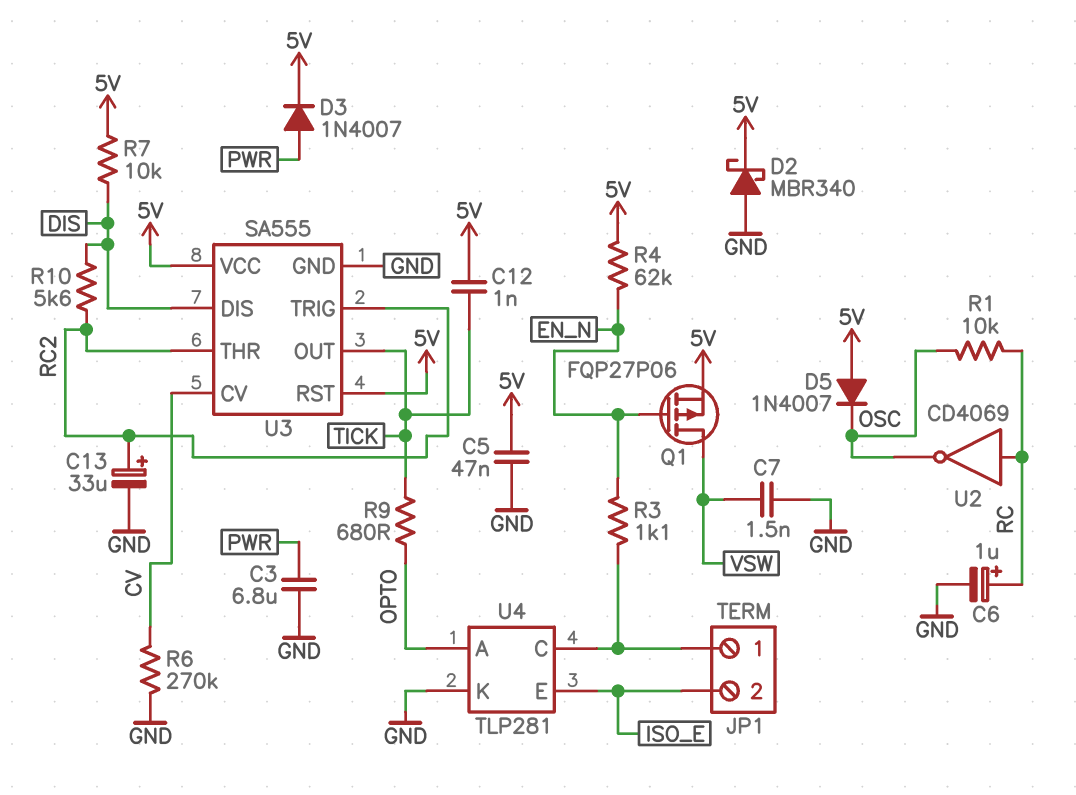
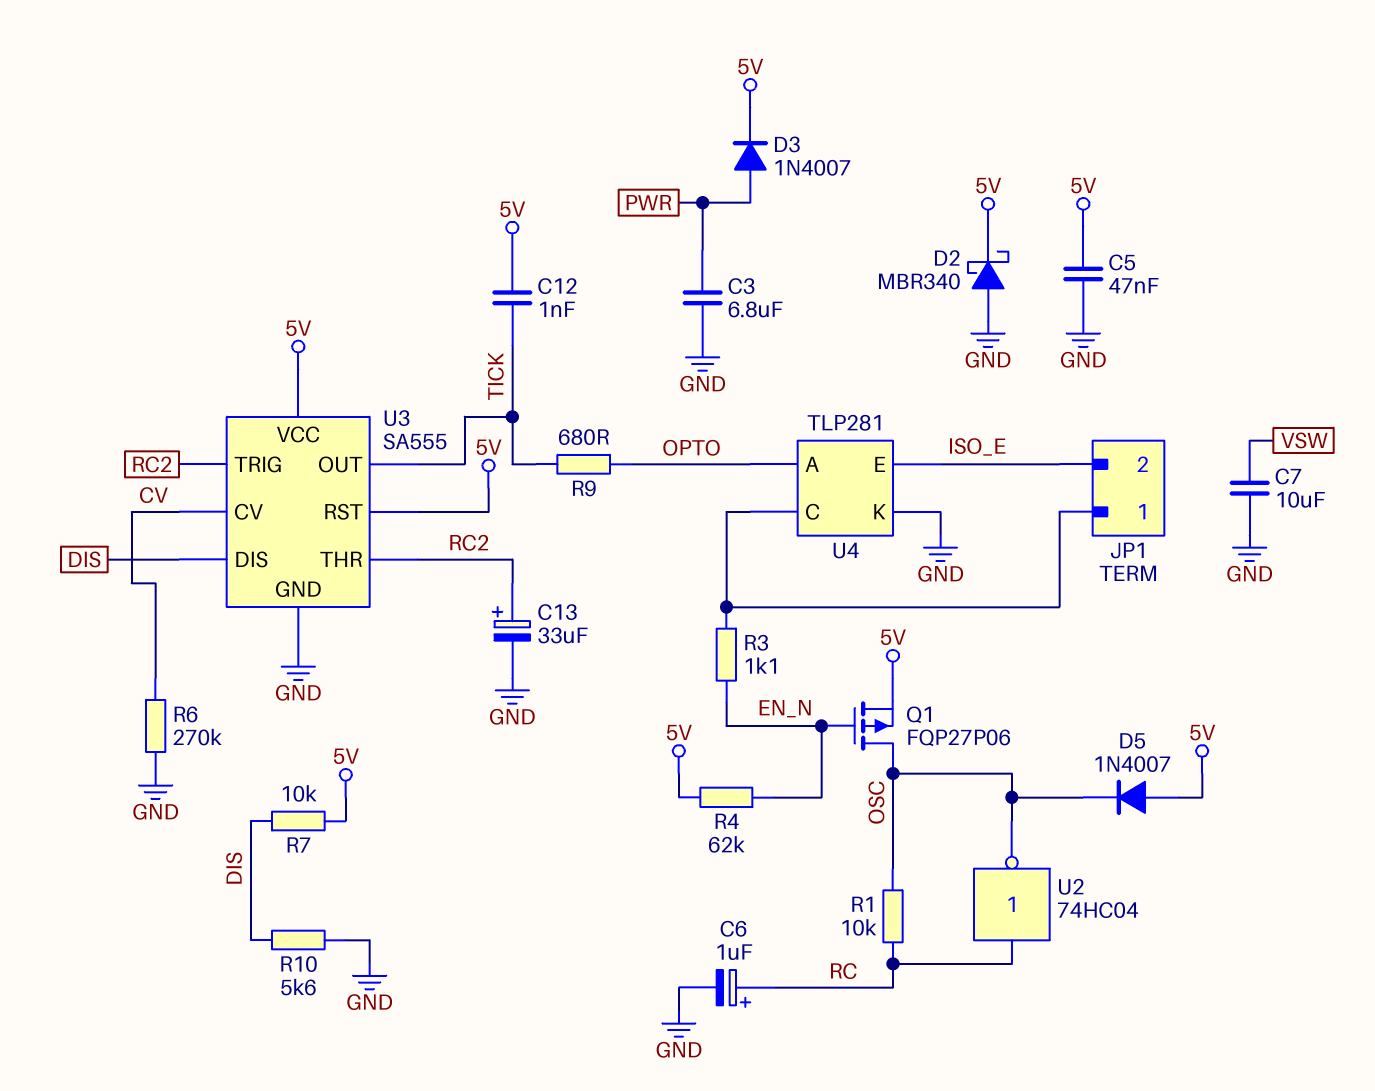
C7: 1.5nF (GND, VSW) -> 10uF (GND, VSW)
Q1: PMOS FQP27P06 (G EN_N, D VSW, S 5V) -> PMOS FQP27P06 (G EN_N, D OSC, S 5V)
R10: 5.6k (DIS, RC2) -> 5.6k (DIS, GND)
U2: NOT CD4069 (in RC, out OSC) -> NOT 74HC04 (in RC, out OSC)

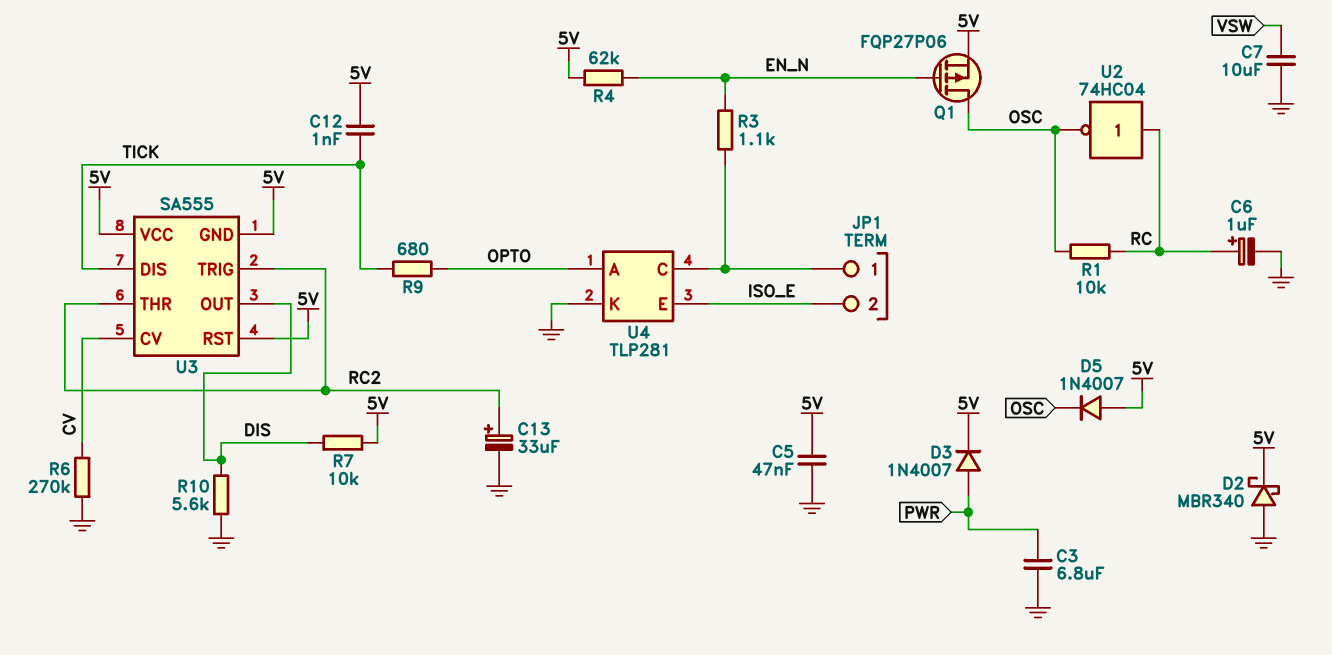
U3 pin DIS: DIS -> TICK
U3 pin GND: GND -> 5V
U3 pin OUT: TICK -> DIS

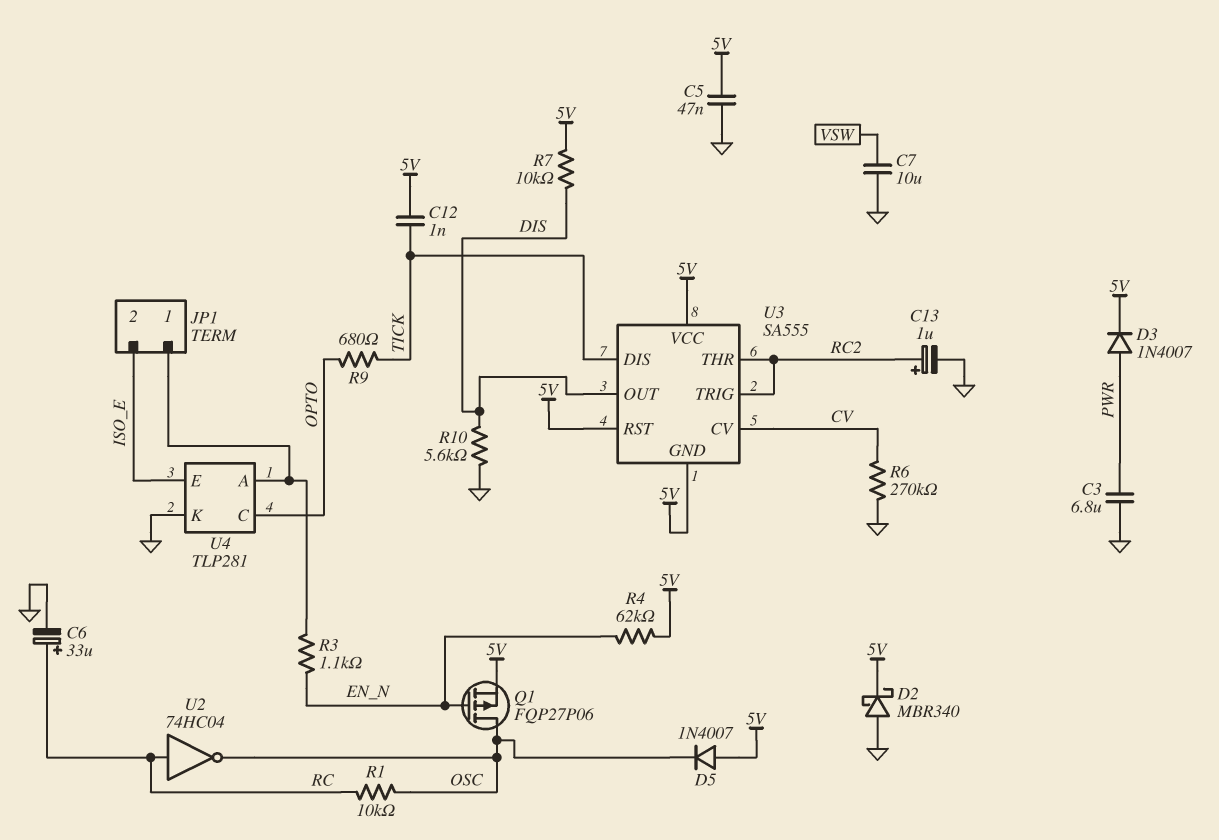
C6: 1uF (plus RC, minus GND) -> 33uF (plus RC, minus GND)
C13: 33uF (plus RC2, minus GND) -> 1uF (plus RC2, minus GND)
U4 pin A: OPTO -> JP1/1
U4 pin C: JP1/1 -> OPTO

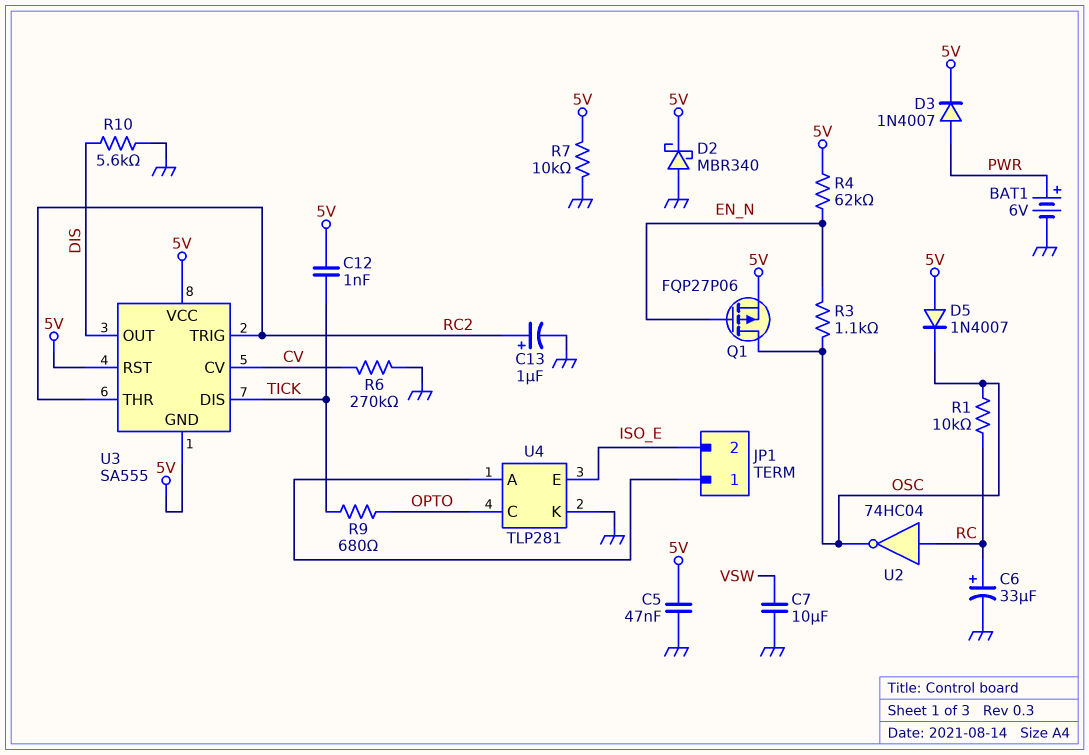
BAT1: none -> 6V (plus PWR, minus GND)
C3: 6.8uF (GND, PWR) -> none
R3: 1.1k (EN_N, JP1/1) -> 1.1k (EN_N, OSC)
R7: 10k (5V, DIS) -> 10k (5V, GND)

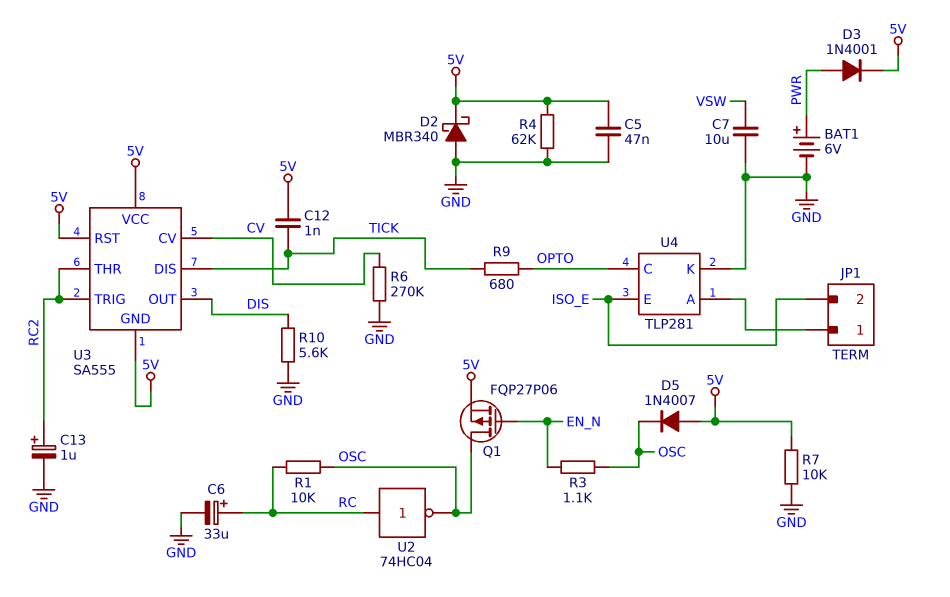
D3: diode 1N4007 (A PWR, K 5V) -> diode 1N4001 (A PWR, K 5V)
R4: 62k (5V, EN_N) -> 62k (5V, GND)

